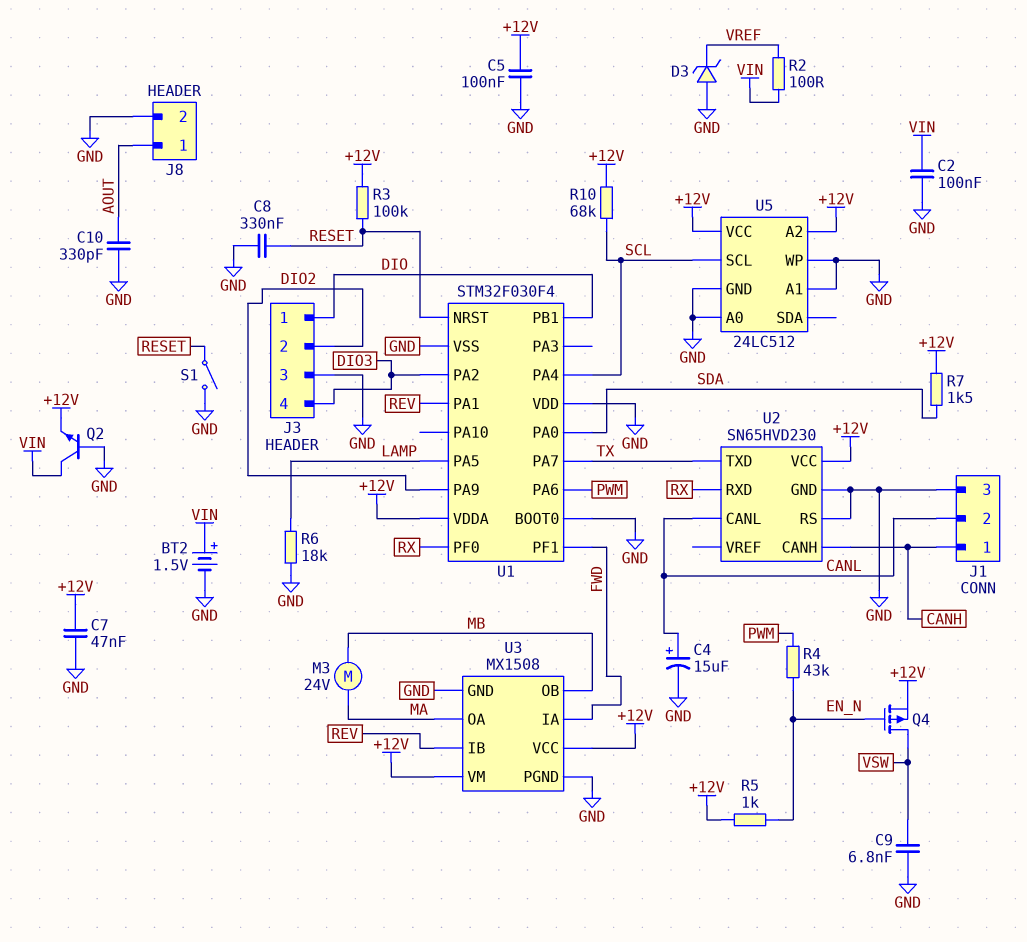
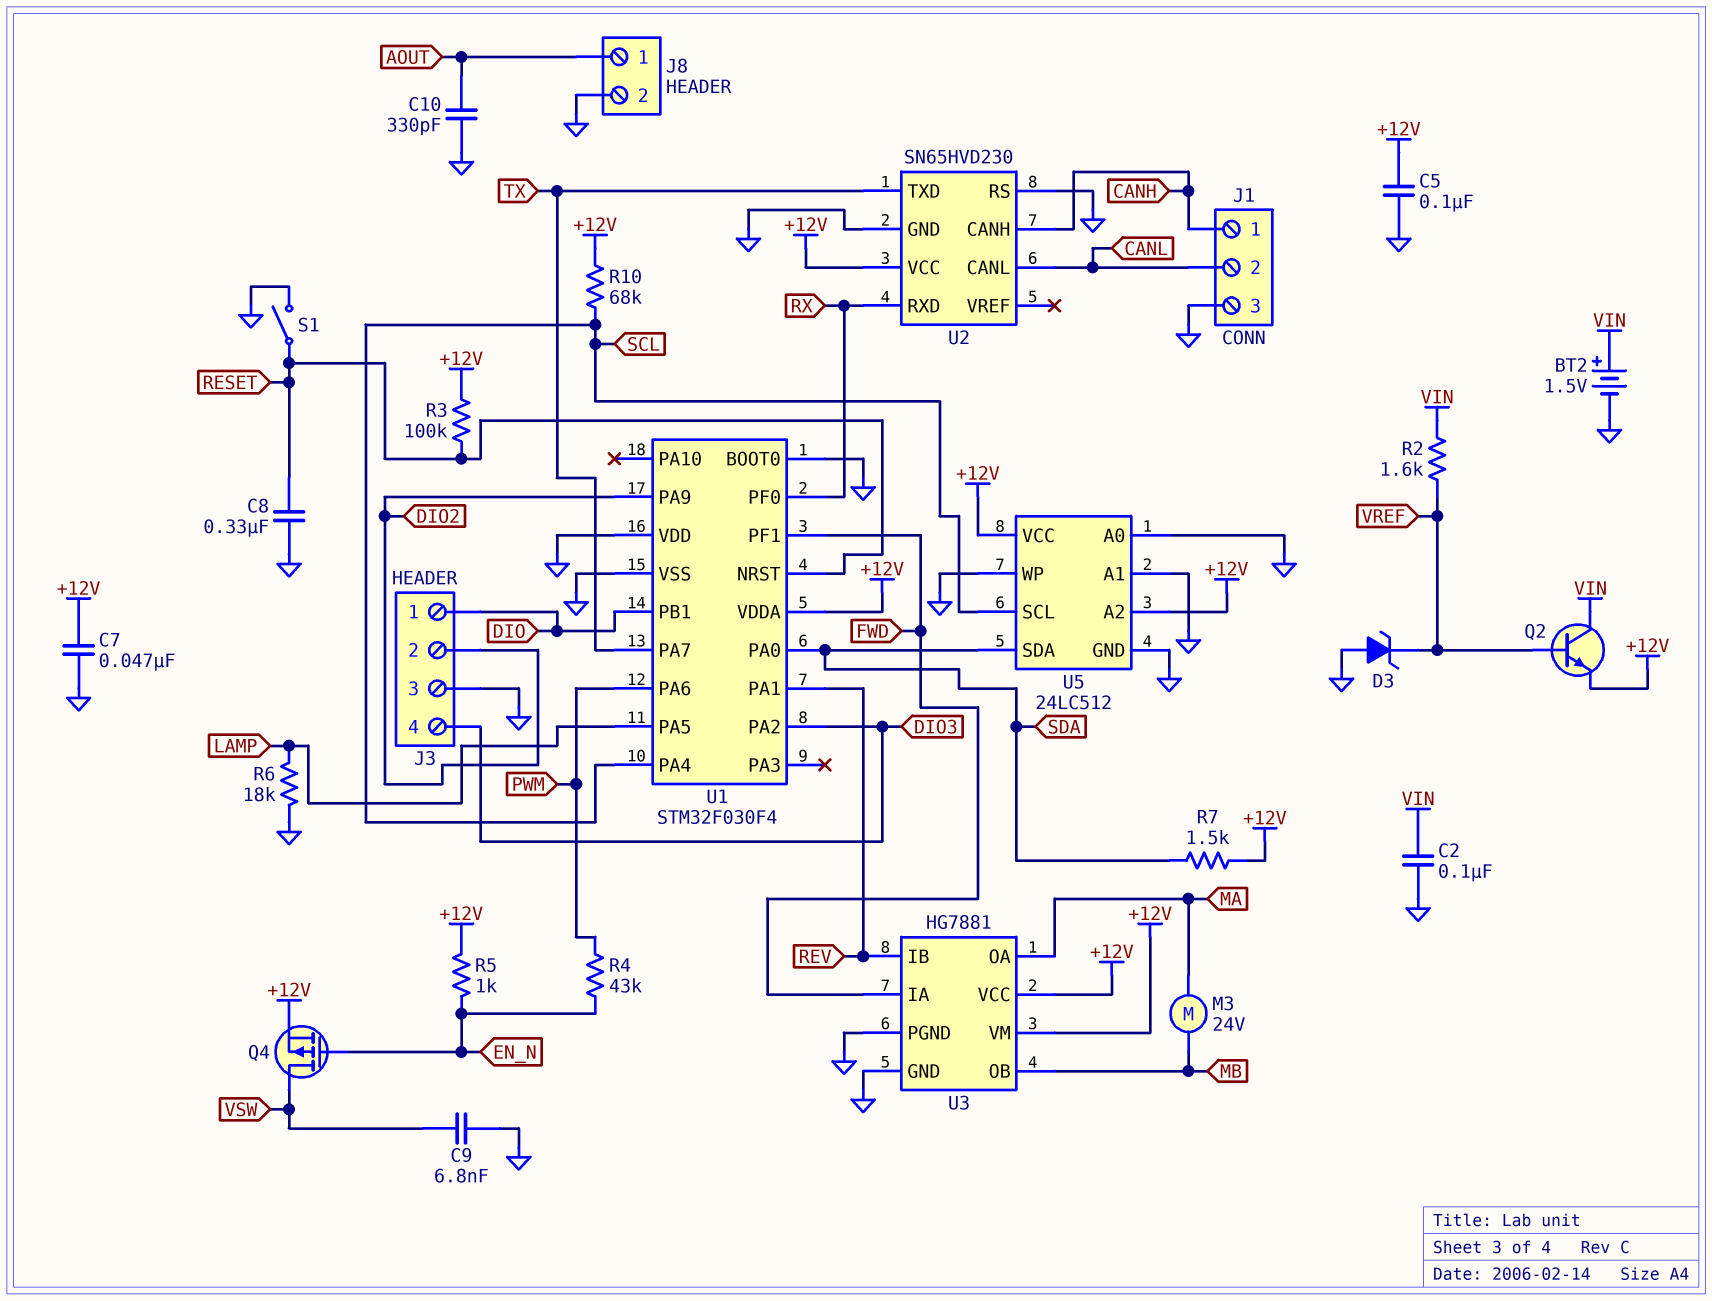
C4: 15uF (plus CANL, minus GND) -> none
Q2: NPN (B GND, C VIN, E +12V) -> NPN (B VREF, C VIN, E +12V)
R2: 100 (VIN, VREF) -> 1.6k (VIN, VREF)
U3: MX1508 -> HG7881
U5 pin SDA: none -> SDA

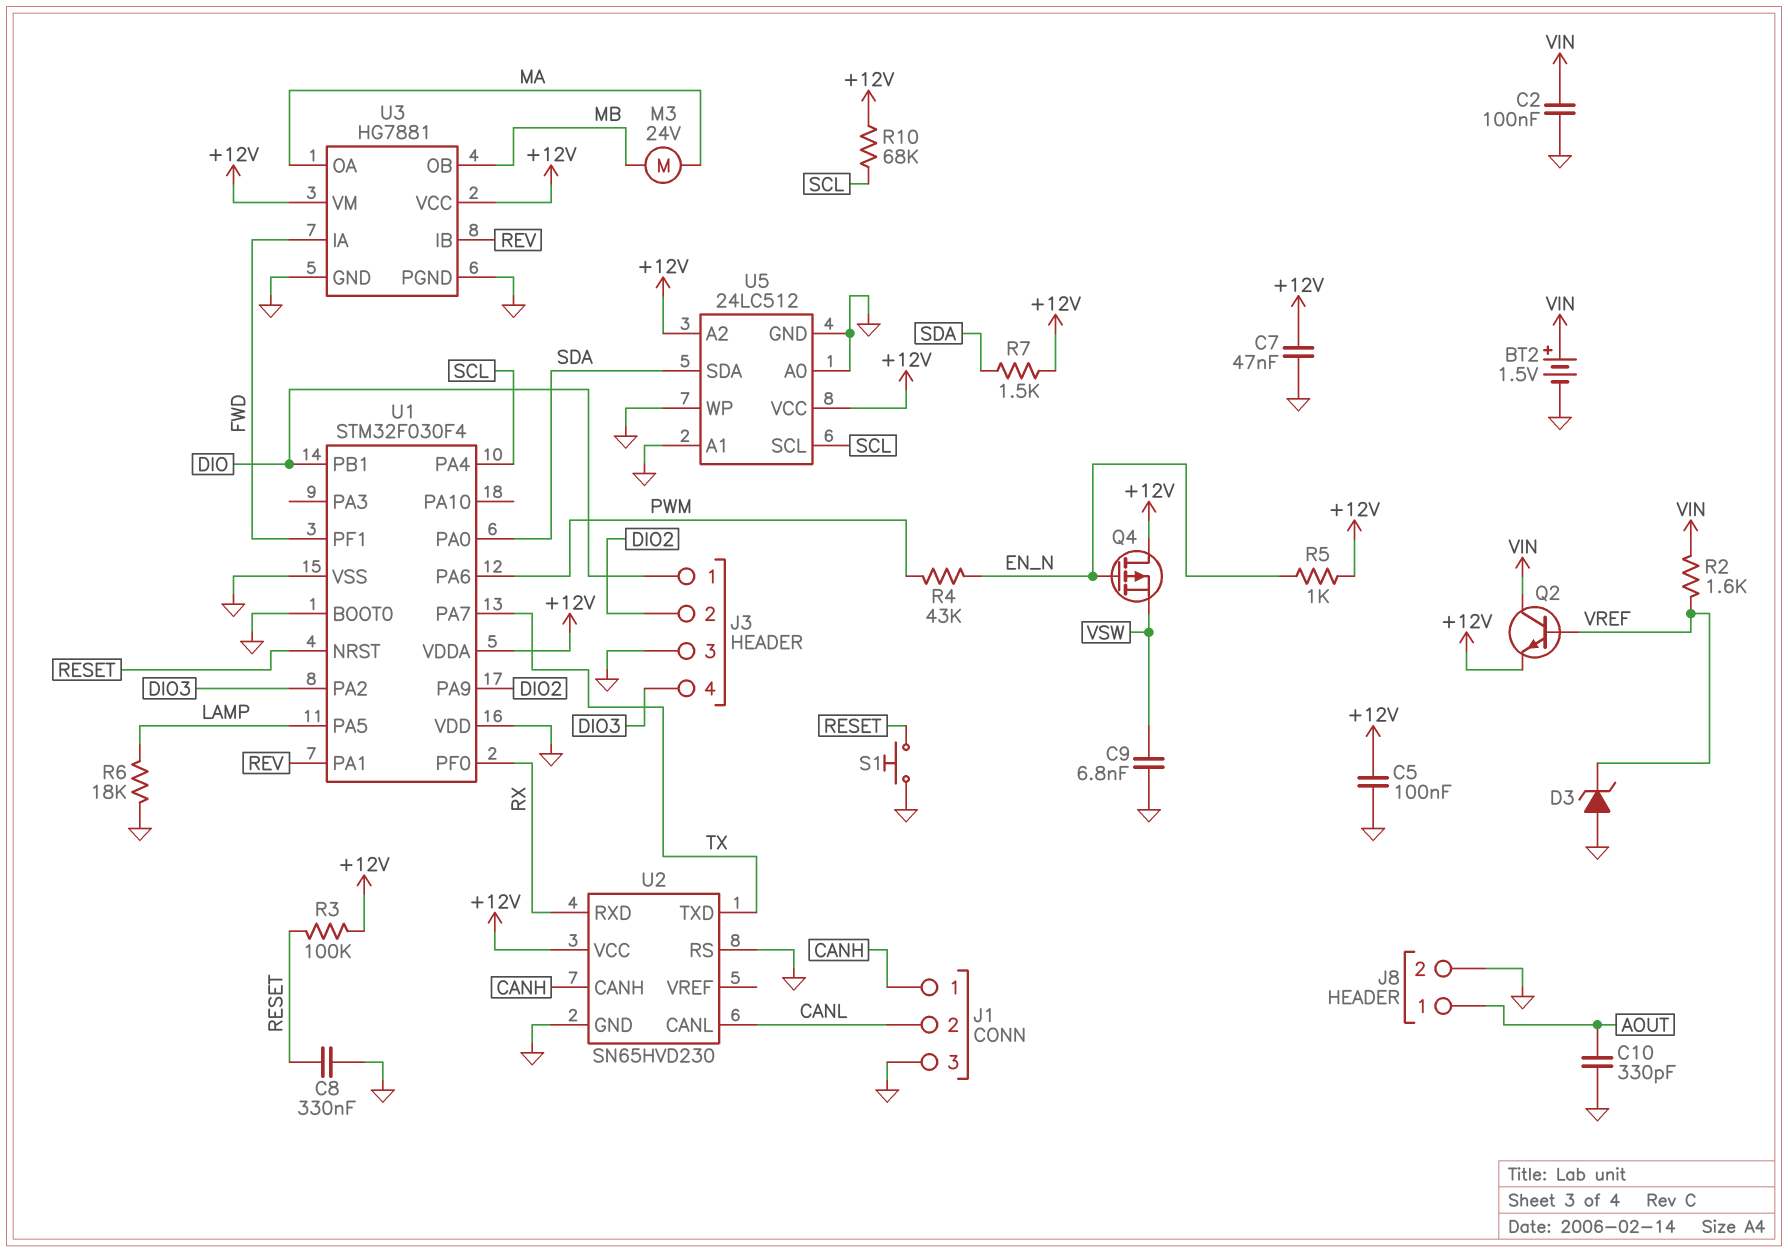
Q4: PMOS (G EN_N, D VSW, S +12V) -> PMOS (G EN_N, D +12V, S VSW)
S1: switch (GND, RESET) -> button (GND, RESET)

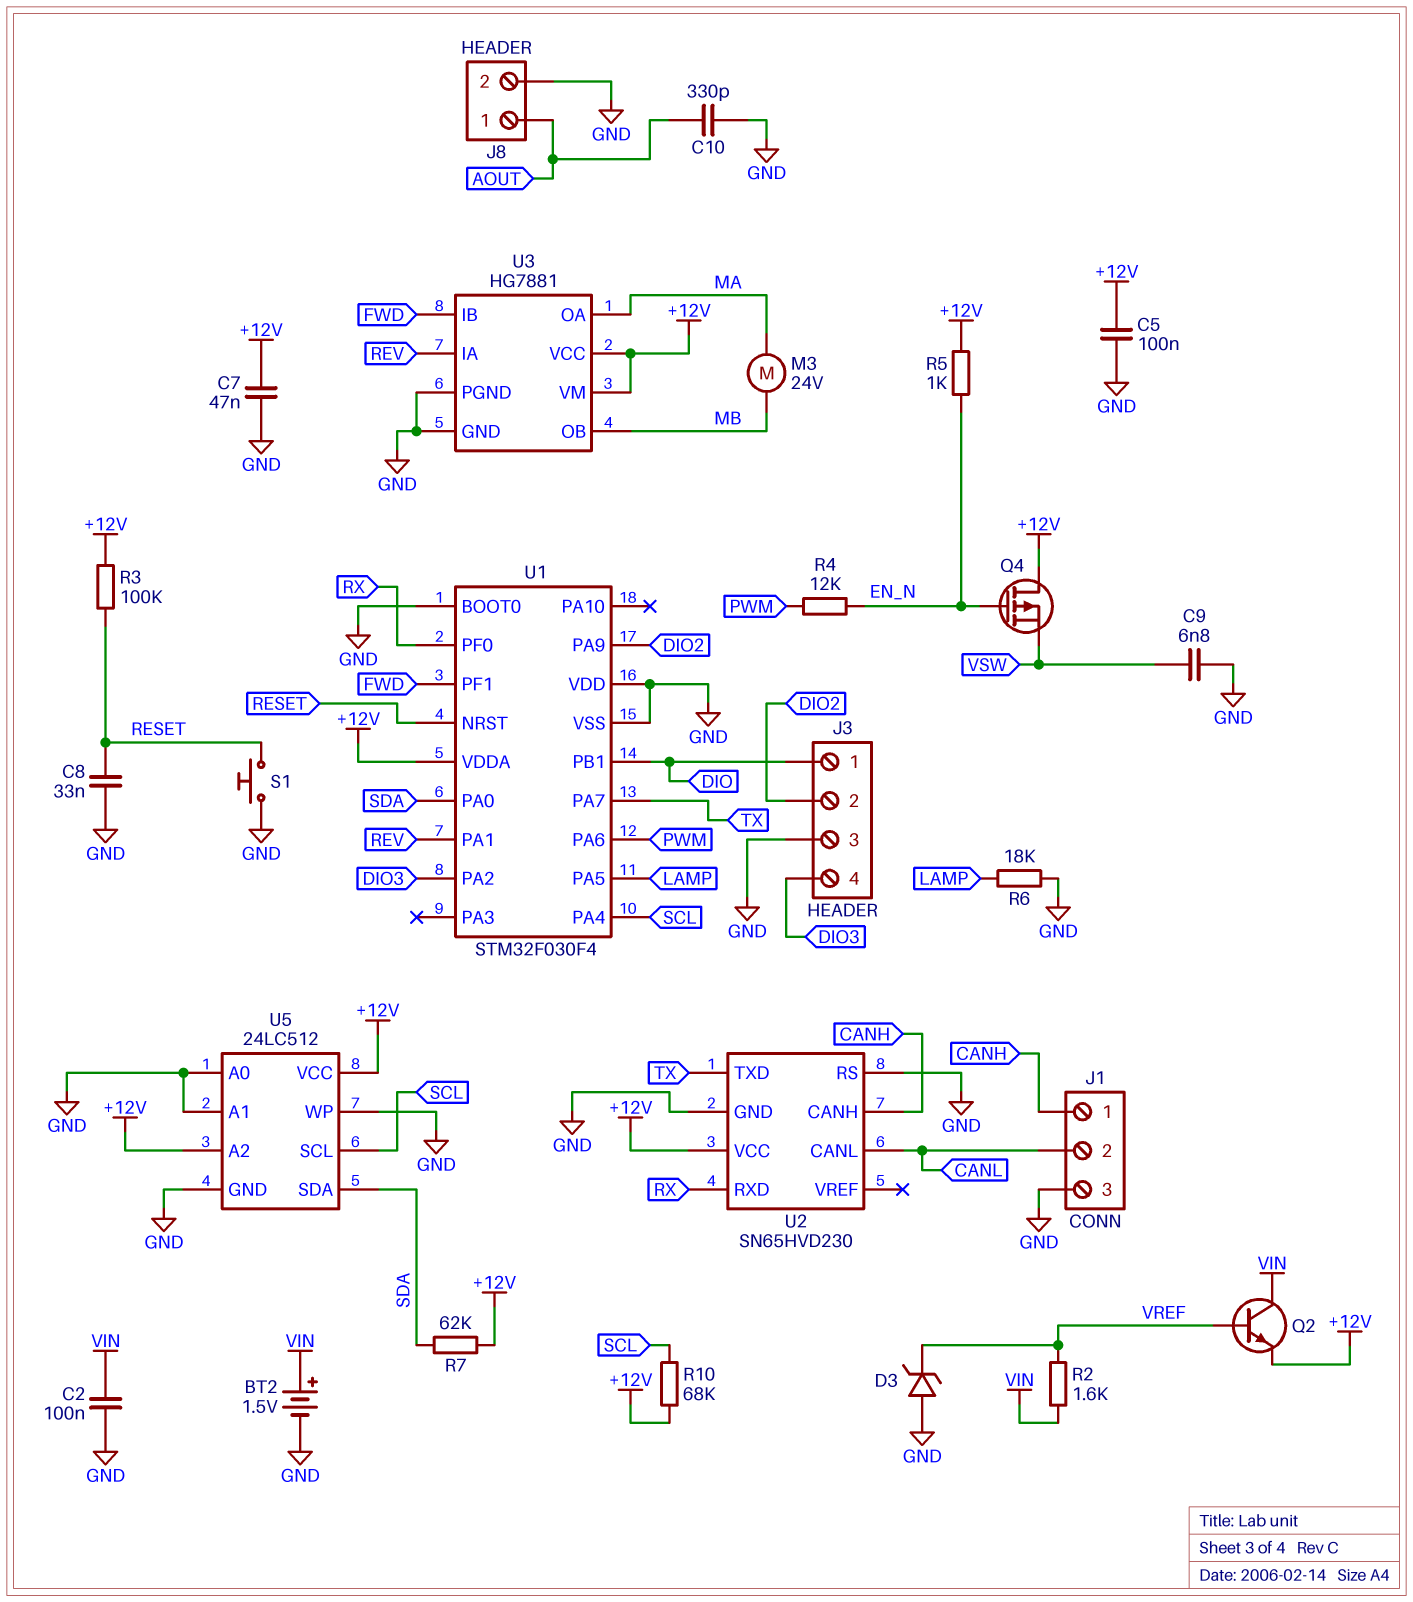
C8: 330nF (GND, RESET) -> 33nF (GND, RESET)
R4: 43k (EN_N, PWM) -> 12k (EN_N, PWM)
R7: 1.5k (+12V, SDA) -> 62k (+12V, SDA)
U3 pin IA: FWD -> REV
U3 pin IB: REV -> FWD

